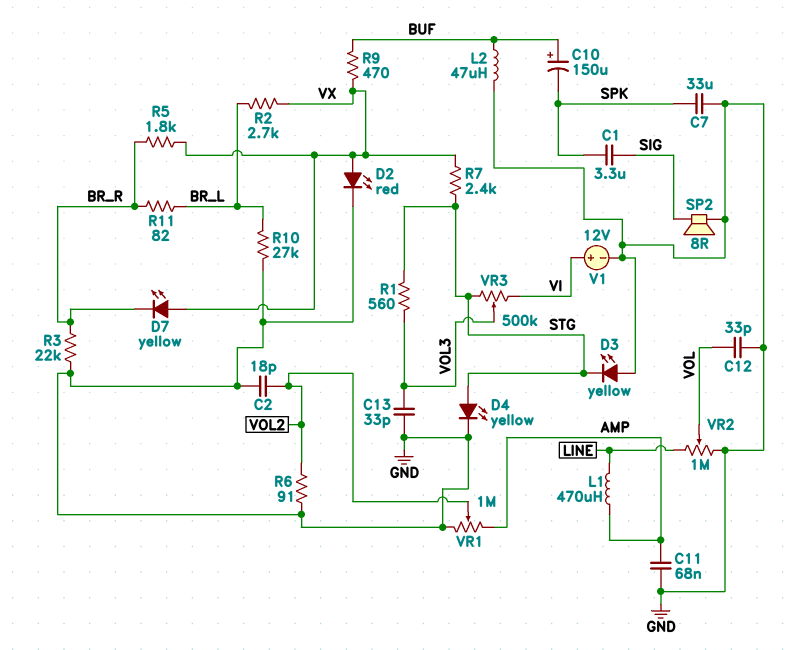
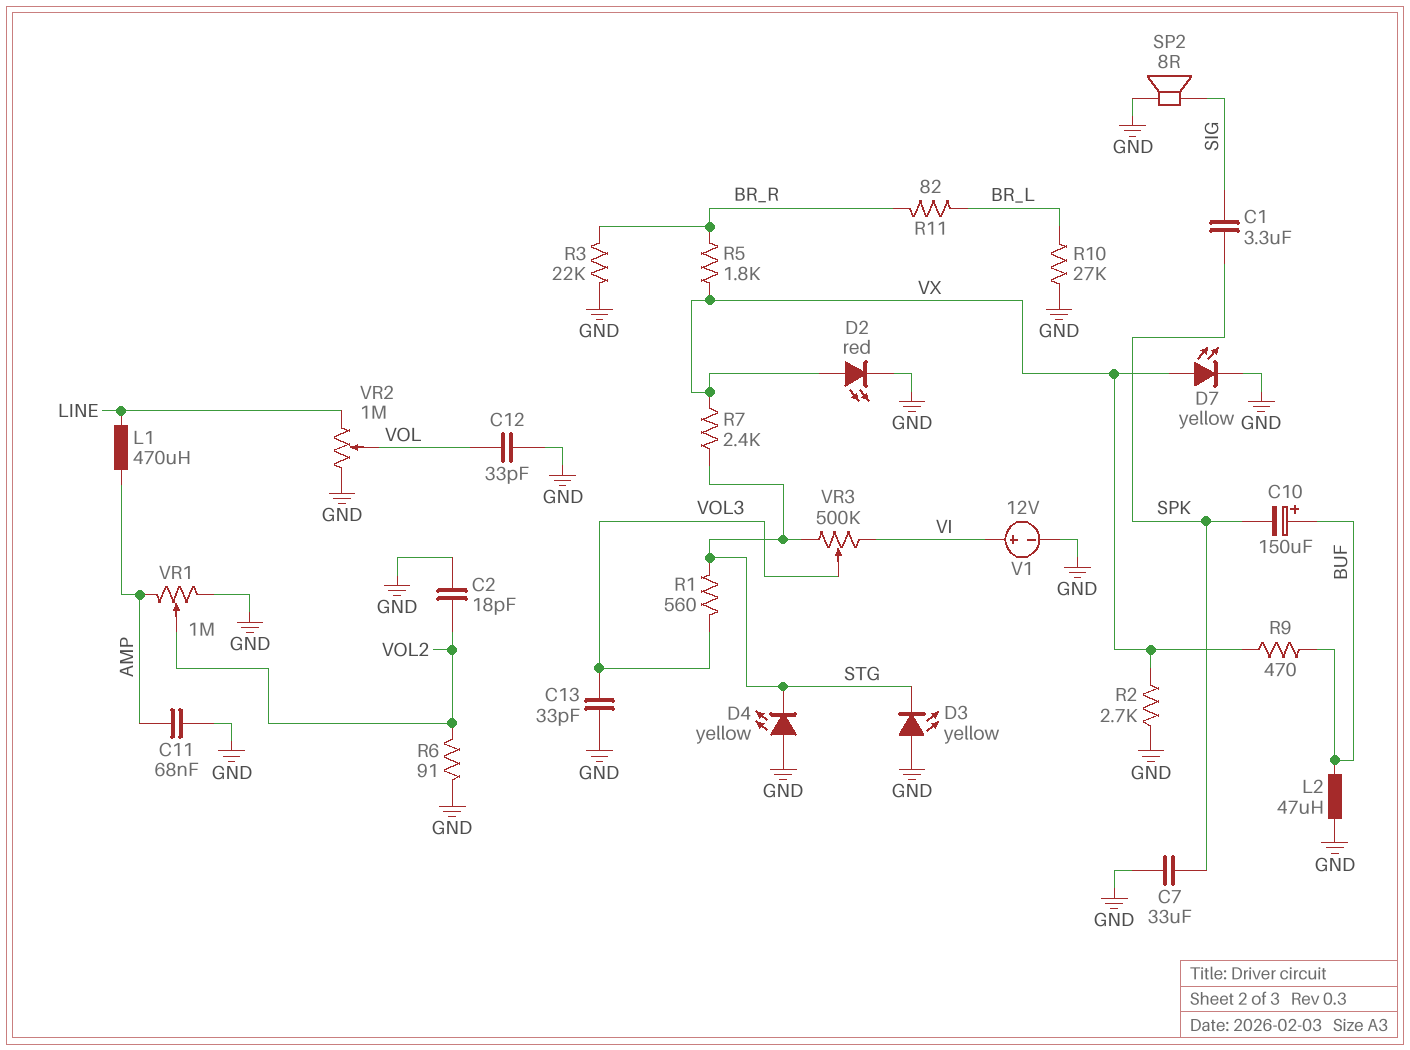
D4: LED yellow (A STG, K GND) -> LED yellow (A GND, K STG)
D7: LED yellow (A VX, K BR_R) -> LED yellow (A VX, K GND)
R2: 2.7k (BR_L, VX) -> 2.7k (GND, VX)

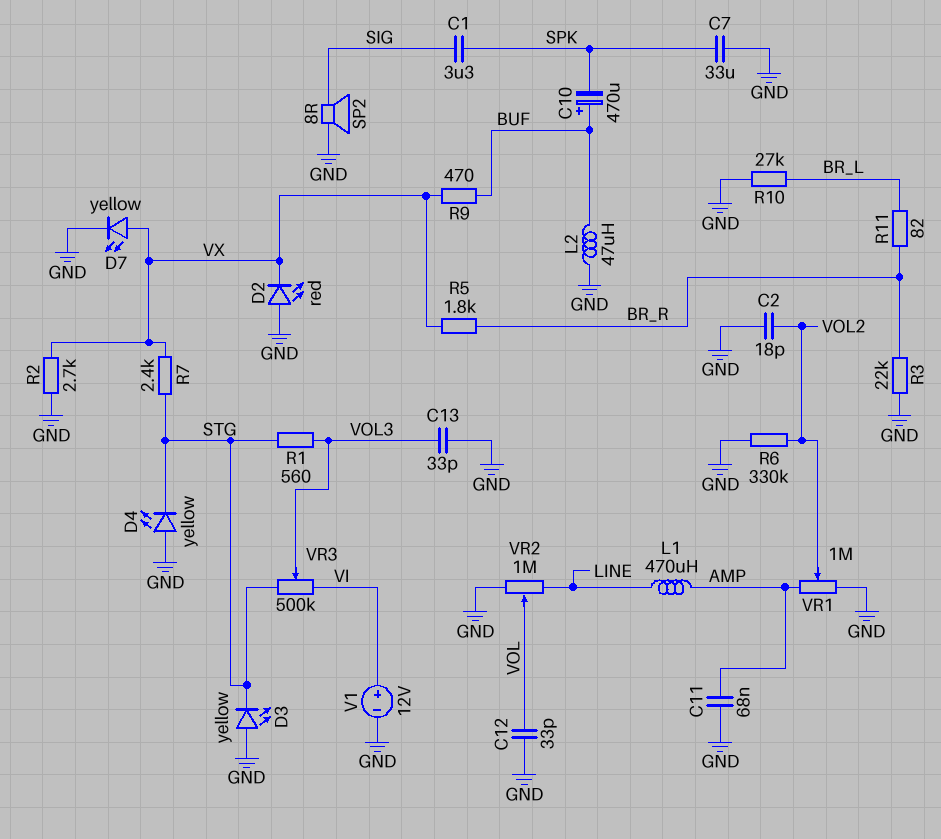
C10: 150uF (plus BUF, minus SPK) -> 470uF (plus BUF, minus SPK)
D2: LED red (A VX, K GND) -> LED red (A GND, K VX)
R6: 91 (GND, VOL2) -> 330k (GND, VOL2)

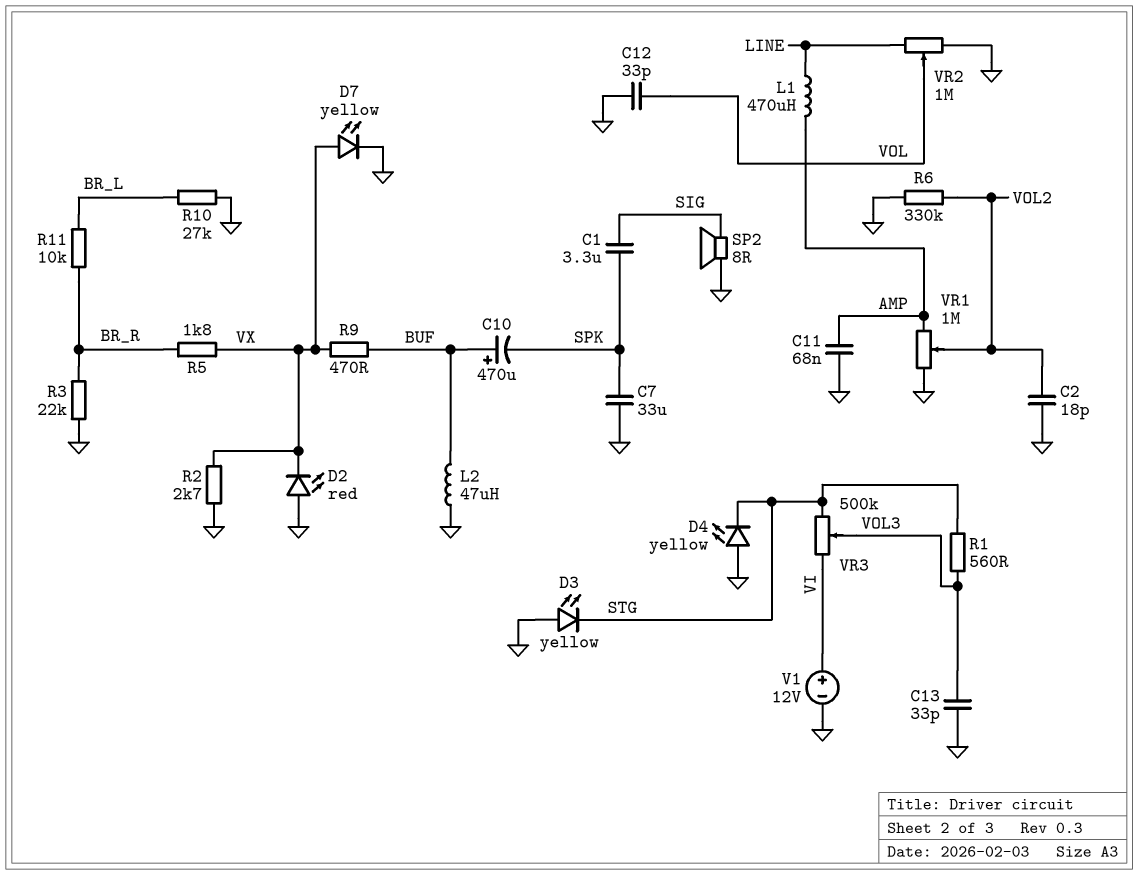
R7: 2.4k (STG, VX) -> none
R11: 82 (BR_L, BR_R) -> 10k (BR_L, BR_R)

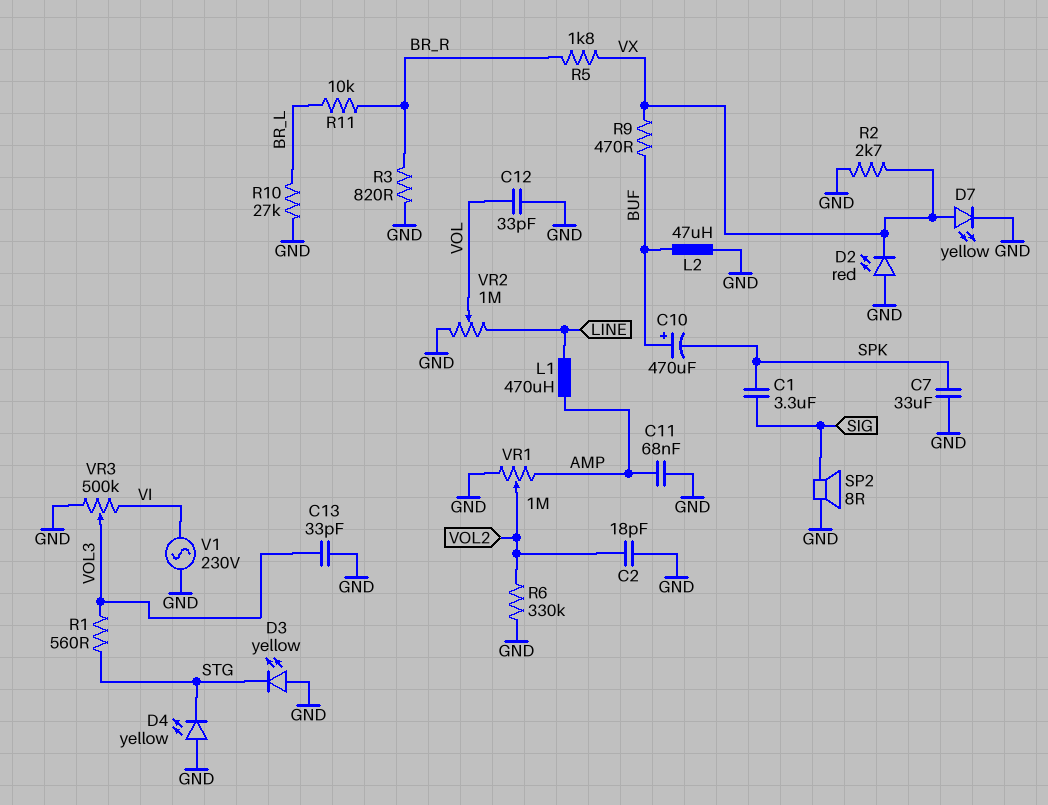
R3: 22k (BR_R, GND) -> 820 (BR_R, GND)
V1: 12V (plus VI, minus GND) -> AC 230V (GND, VI)
VR3: 500k (STG, VI, wiper VOL3) -> 500k (GND, VI, wiper VOL3)

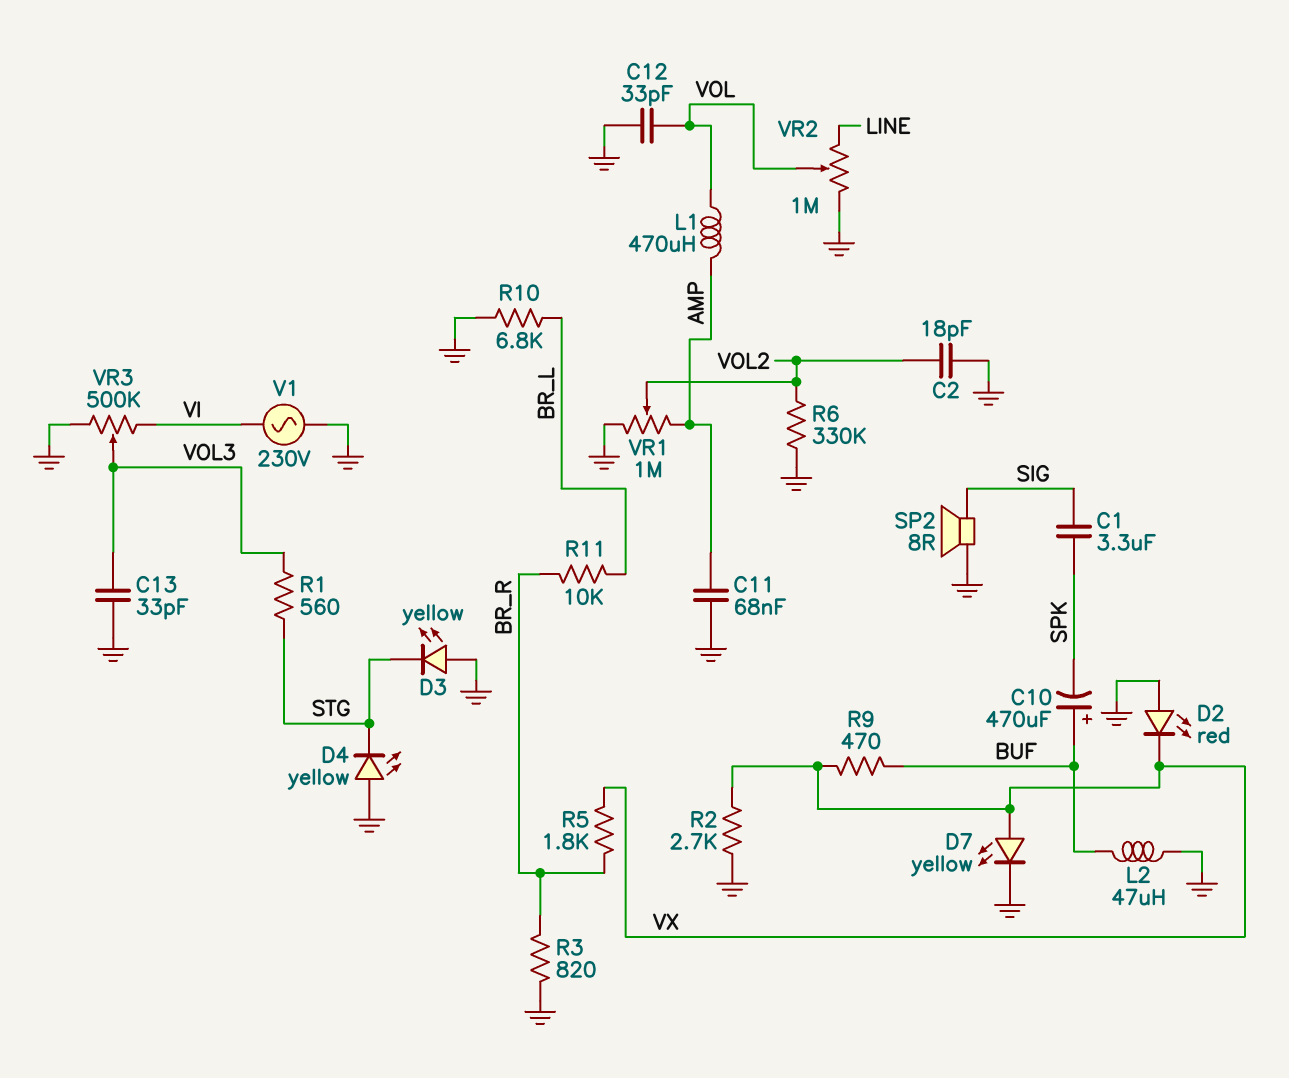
C7: 33uF (GND, SPK) -> none
L1: 470uH (AMP, LINE) -> 470uH (AMP, VOL)
R10: 27k (BR_L, GND) -> 6.8k (BR_L, GND)

